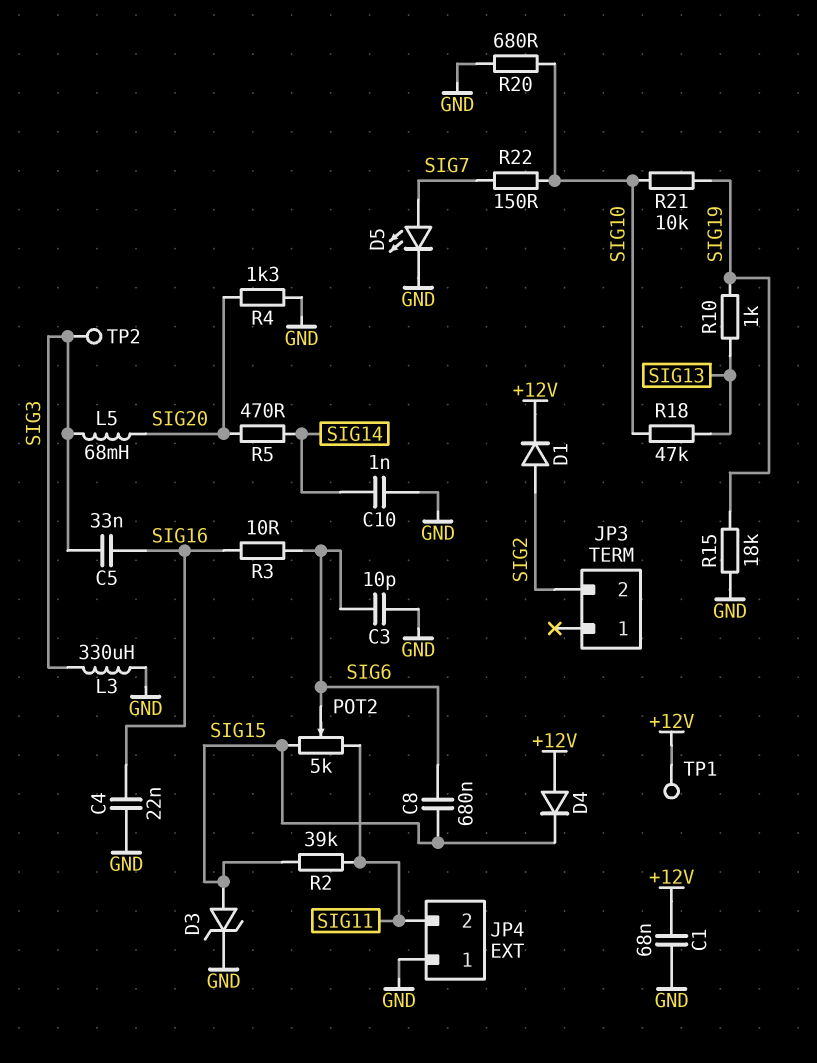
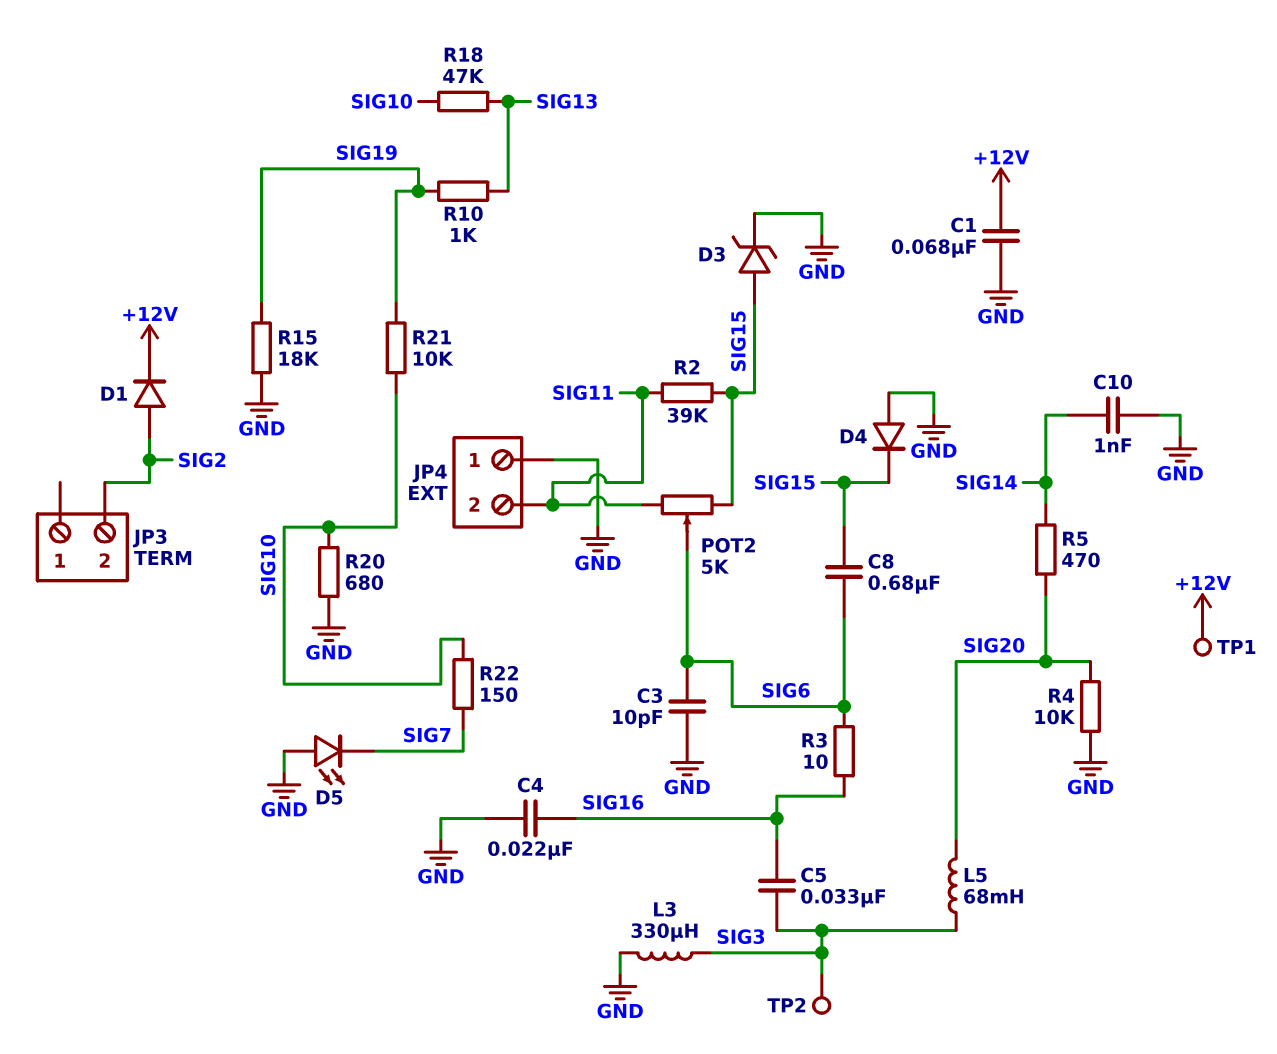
D4: diode (A +12V, K SIG15) -> diode (A GND, K SIG15)
D5: LED (A SIG7, K GND) -> LED (A GND, K SIG7)
R4: 1.3k (GND, SIG20) -> 10k (GND, SIG20)

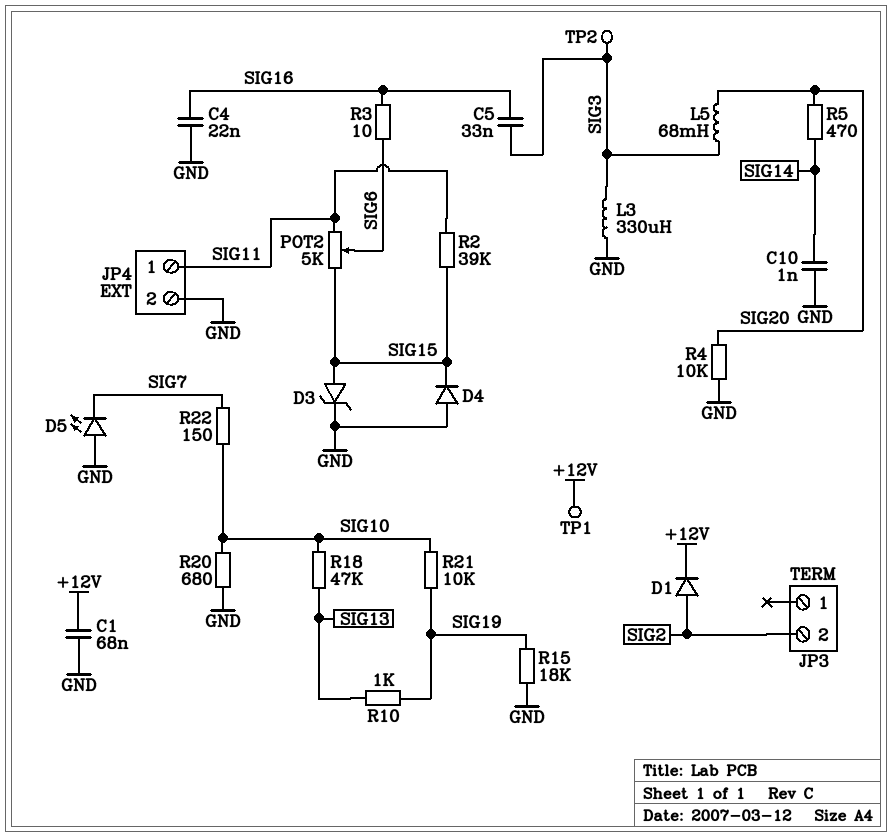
C3: 10pF (GND, SIG6) -> none
C8: 680nF (SIG6, SIG15) -> none
JP4 pin 1: GND -> SIG11
JP4 pin 2: SIG11 -> GND

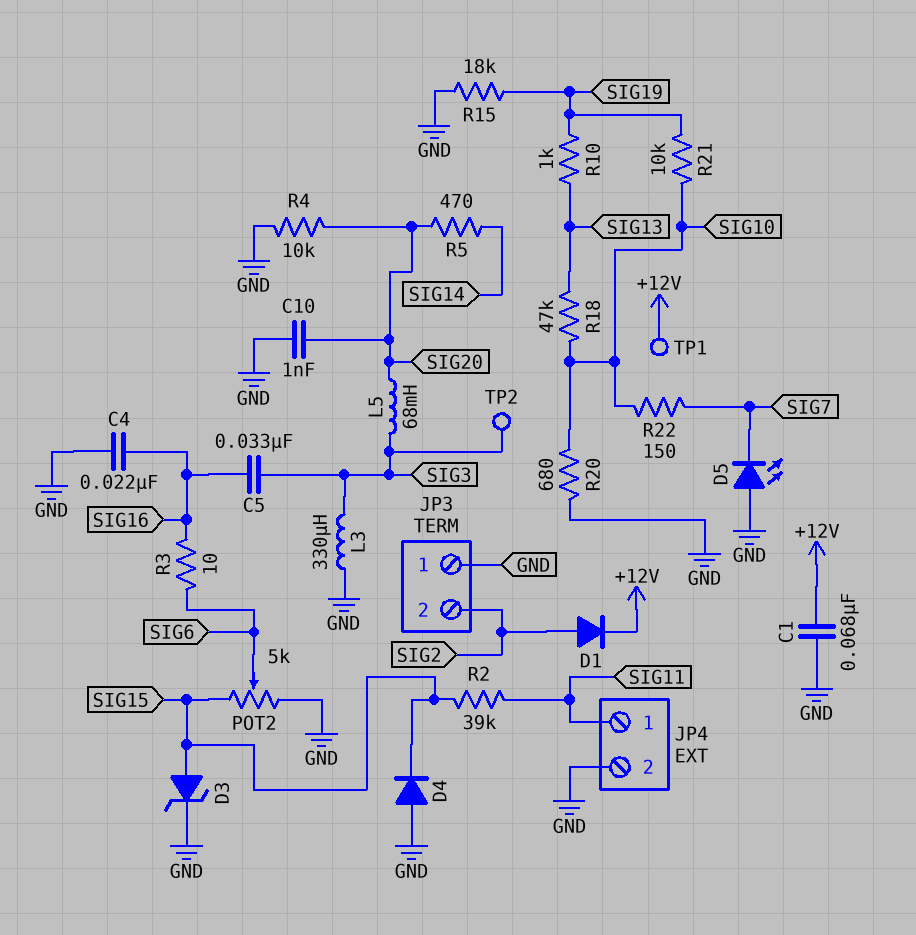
C10: 1nF (GND, SIG14) -> 1nF (GND, SIG20)
JP3 pin 1: none -> GND
POT2: 5k (SIG11, SIG15, wiper SIG6) -> 5k (GND, SIG15, wiper SIG6)

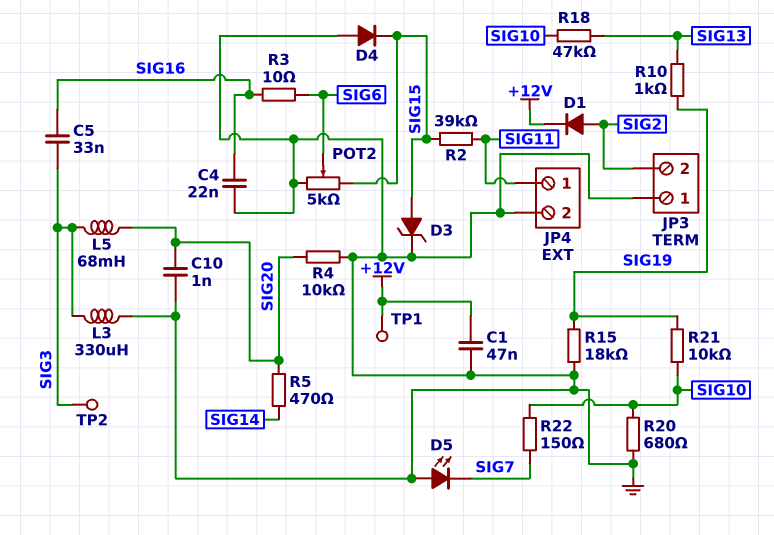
C1: 68nF (+12V, GND) -> 47nF (+12V, GND)

